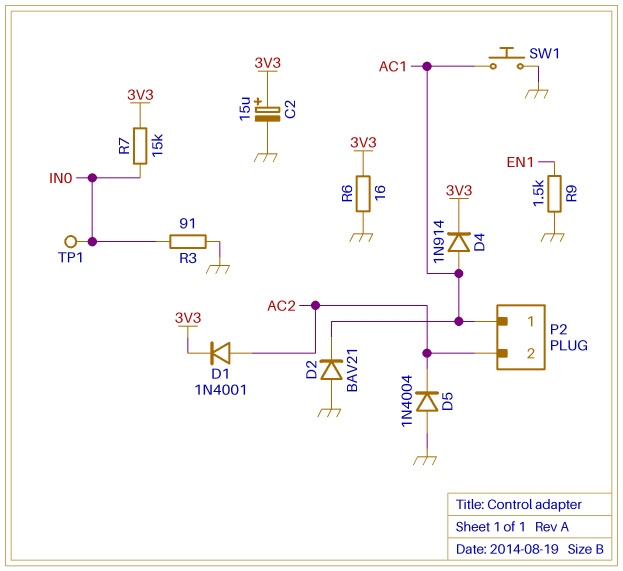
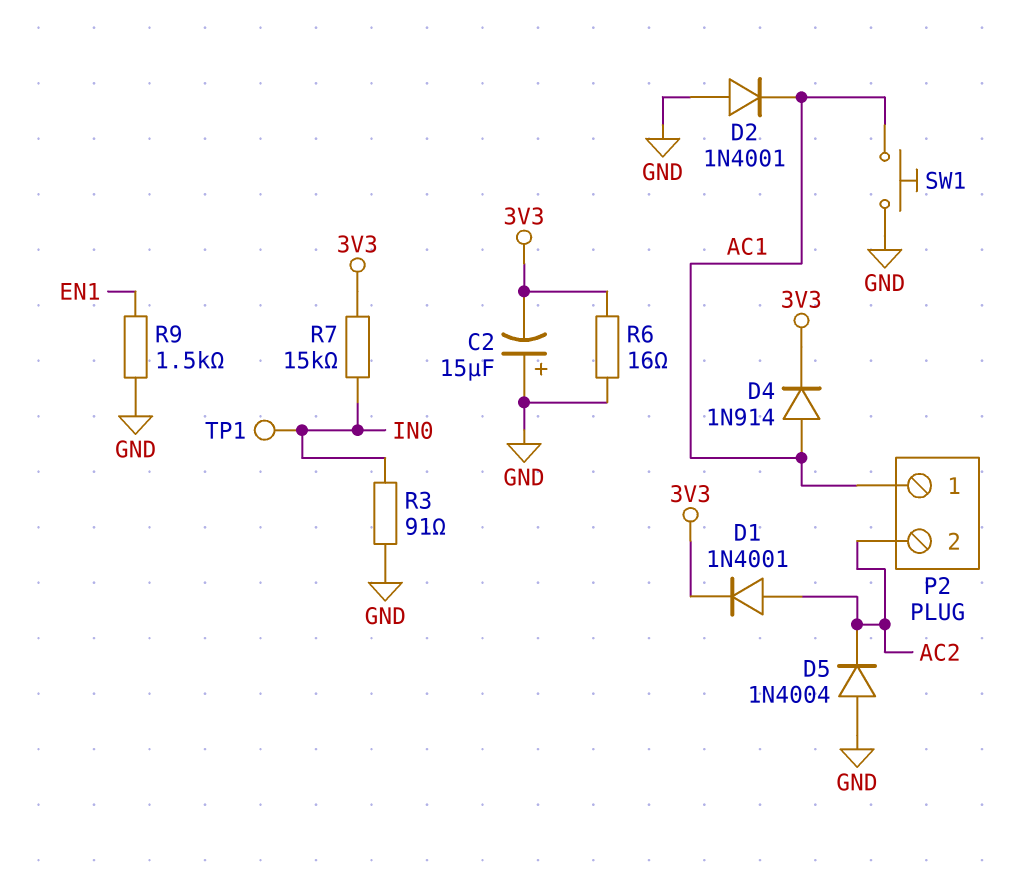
C2: 15uF (plus 3V3, minus GND) -> 15uF (plus GND, minus 3V3)
D2: diode BAV21 (A GND, K AC1) -> diode 1N4001 (A GND, K AC1)

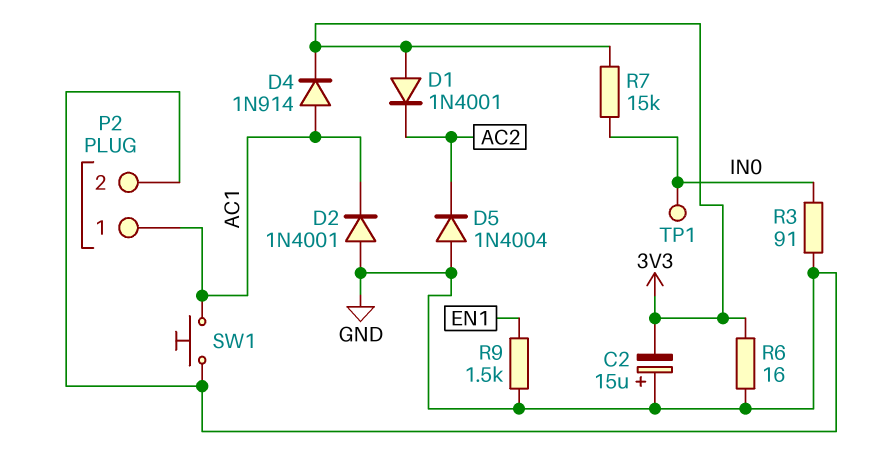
D1: diode 1N4001 (A AC2, K 3V3) -> diode 1N4001 (A 3V3, K AC2)
P2 pin 2: AC2 -> GND

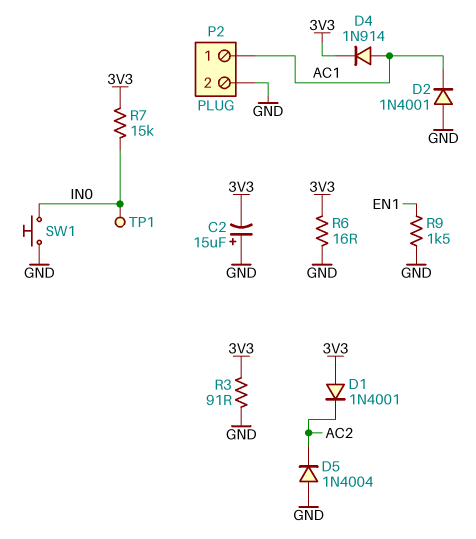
R3: 91 (GND, IN0) -> 91 (3V3, GND)
SW1: button (AC1, GND) -> button (GND, IN0)

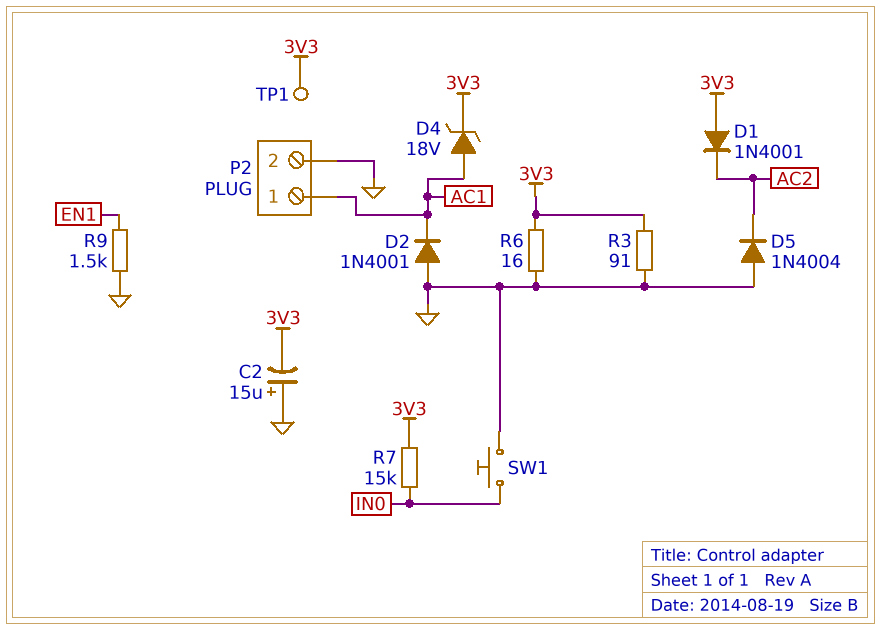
D4: diode 1N914 (A AC1, K 3V3) -> zener 18V (A AC1, K 3V3)
TP1: test point (IN0) -> test point (3V3)

